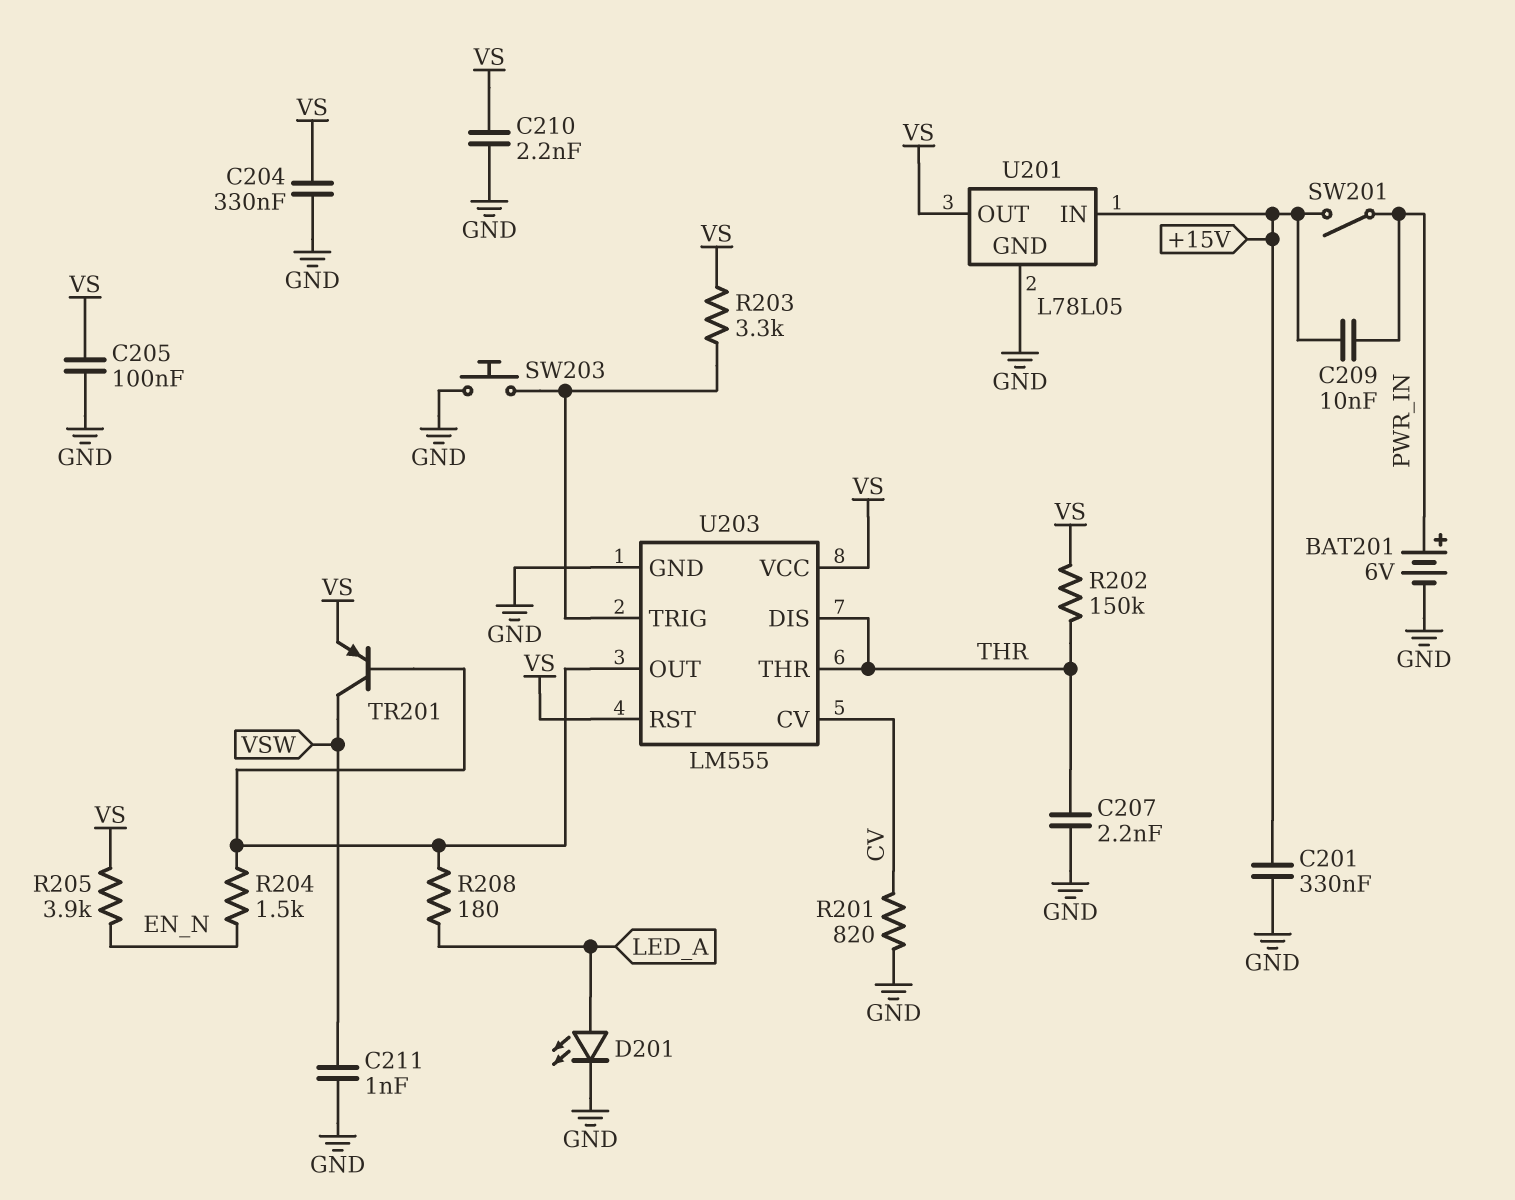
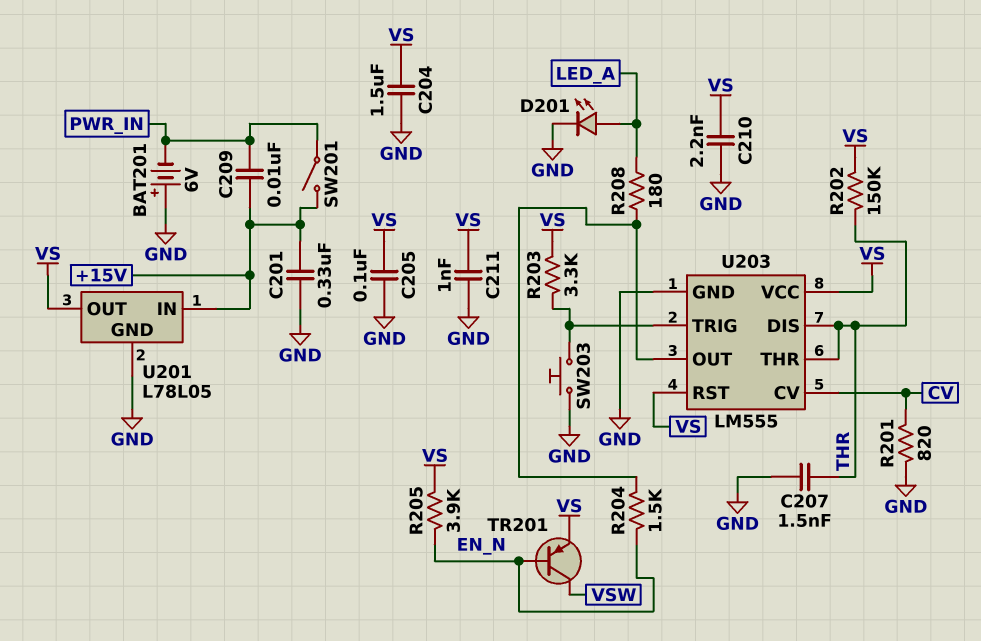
BAT201: 6V (plus PWR_IN, minus GND) -> 6V (plus GND, minus PWR_IN)
C204: 330nF (GND, VS) -> 1.5uF (GND, VS)
C207: 2.2nF (GND, THR) -> 1.5nF (GND, THR)
C211: 1nF (GND, VSW) -> 1nF (GND, VS)
TR201: PNP (B U203/OUT, C VSW, E VS) -> PNP (B EN_N, C VSW, E VS)

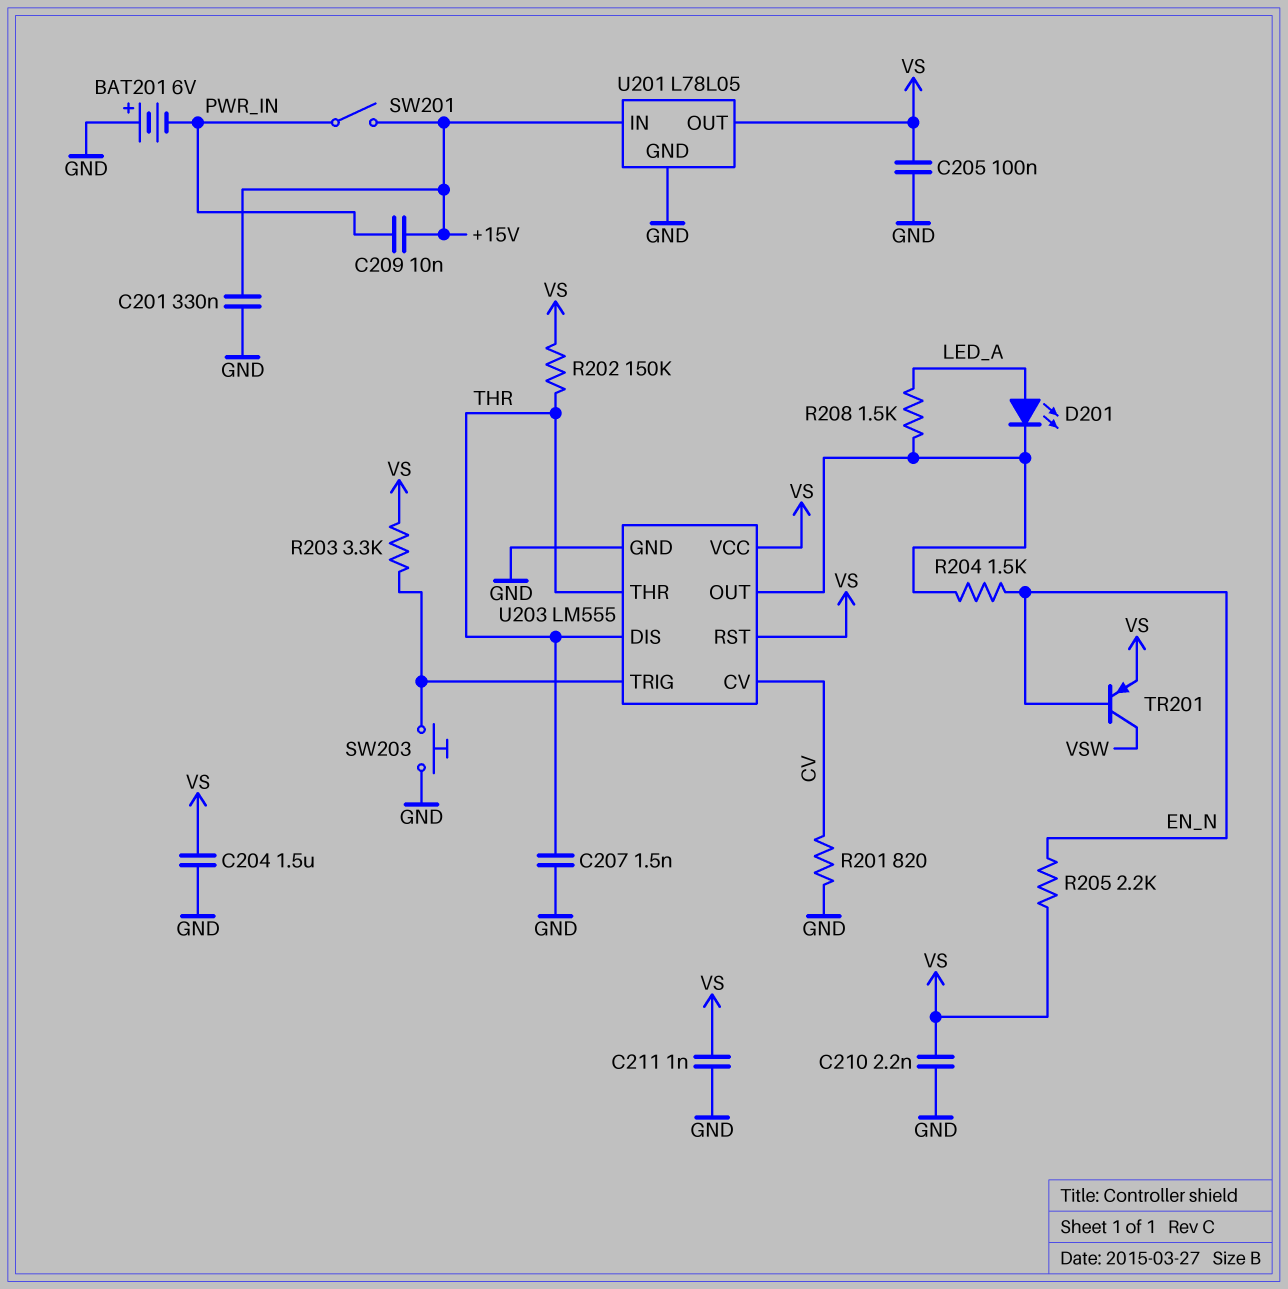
D201: LED (A LED_A, K GND) -> LED (A LED_A, K U203/OUT)
R205: 3.9k (EN_N, VS) -> 2.2k (EN_N, VS)
R208: 180 (LED_A, U203/OUT) -> 1.5k (LED_A, U203/OUT)

